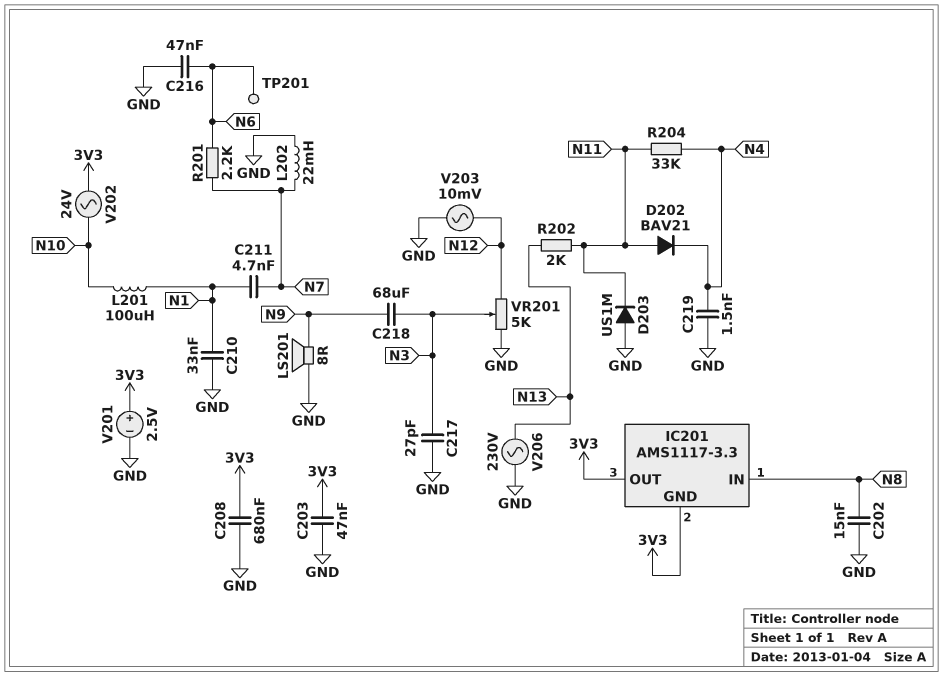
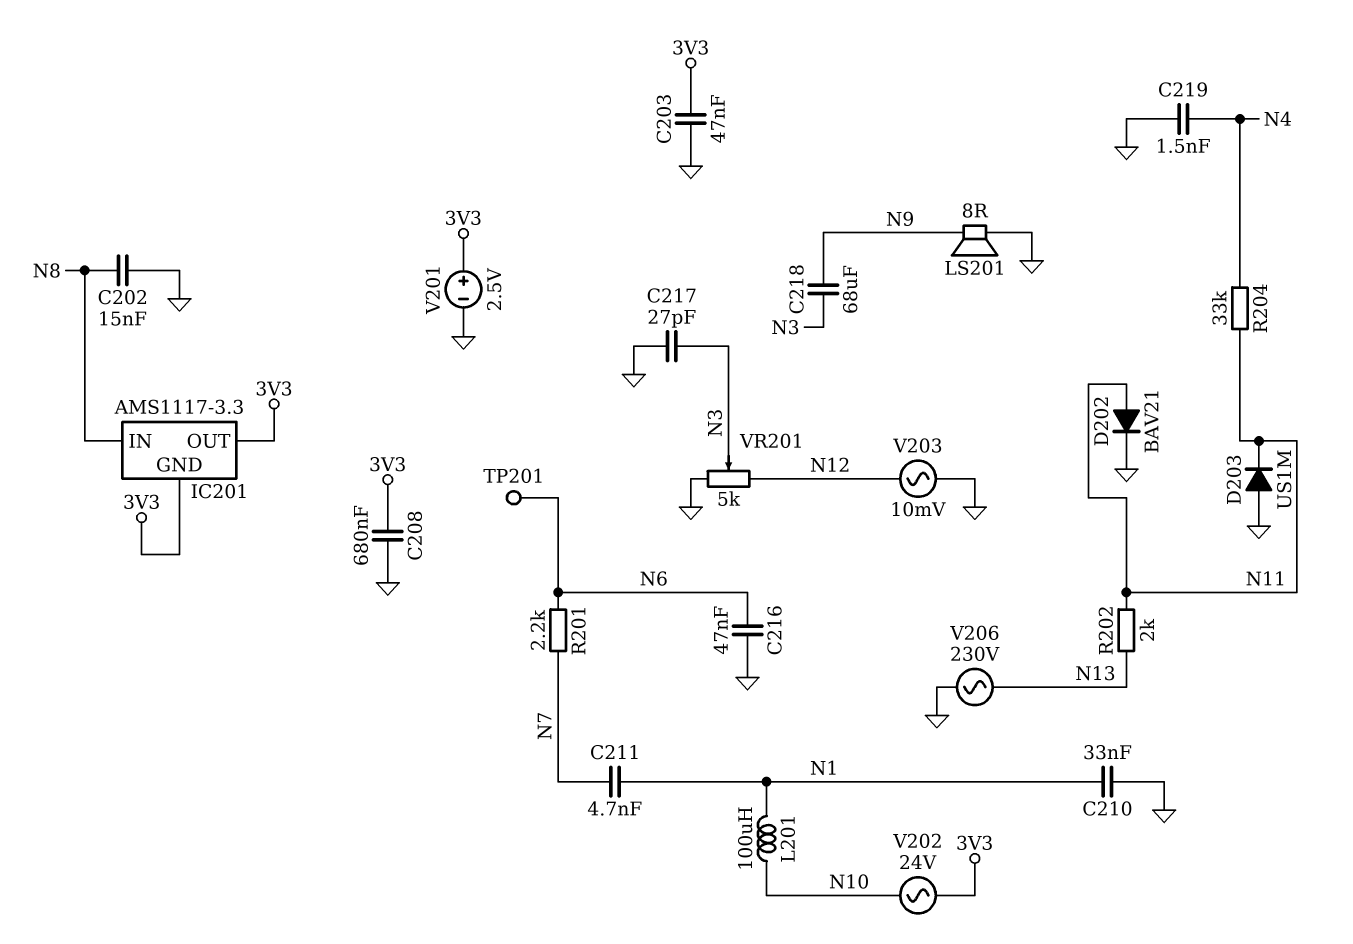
D202: diode BAV21 (A N11, K N4) -> diode BAV21 (A N11, K GND)
L202: 22mH (GND, N7) -> none

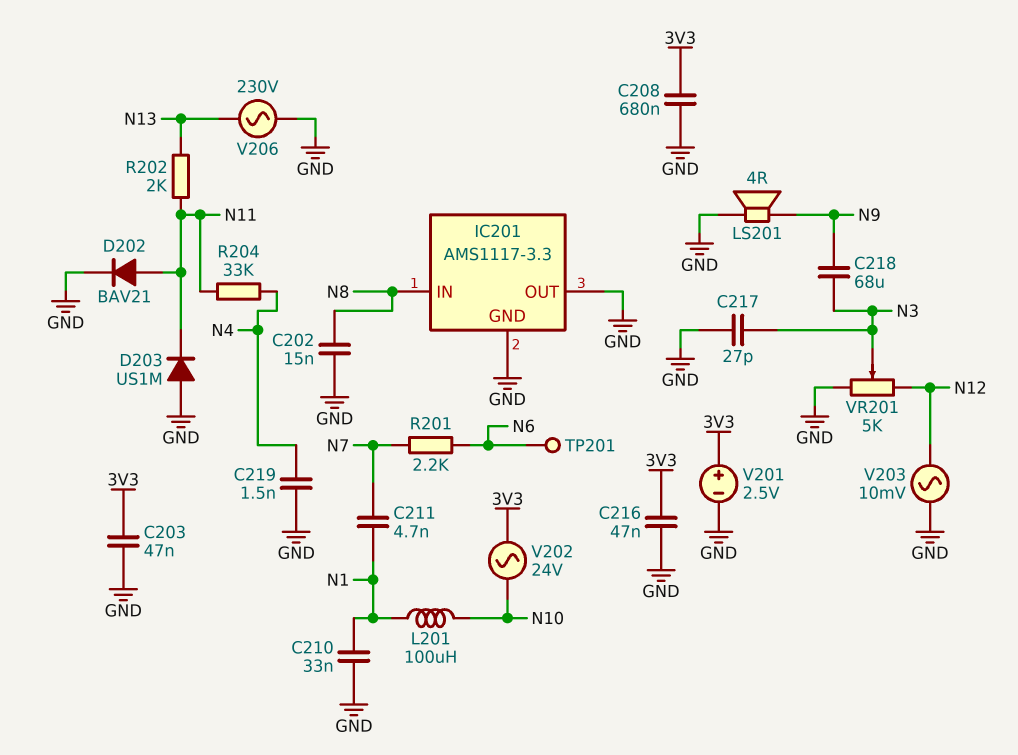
C216: 47nF (GND, N6) -> 47nF (3V3, GND)
IC201 pin GND: 3V3 -> GND
IC201 pin OUT: 3V3 -> GND
LS201: speaker 8R (GND, N9) -> speaker 4R (GND, N9)

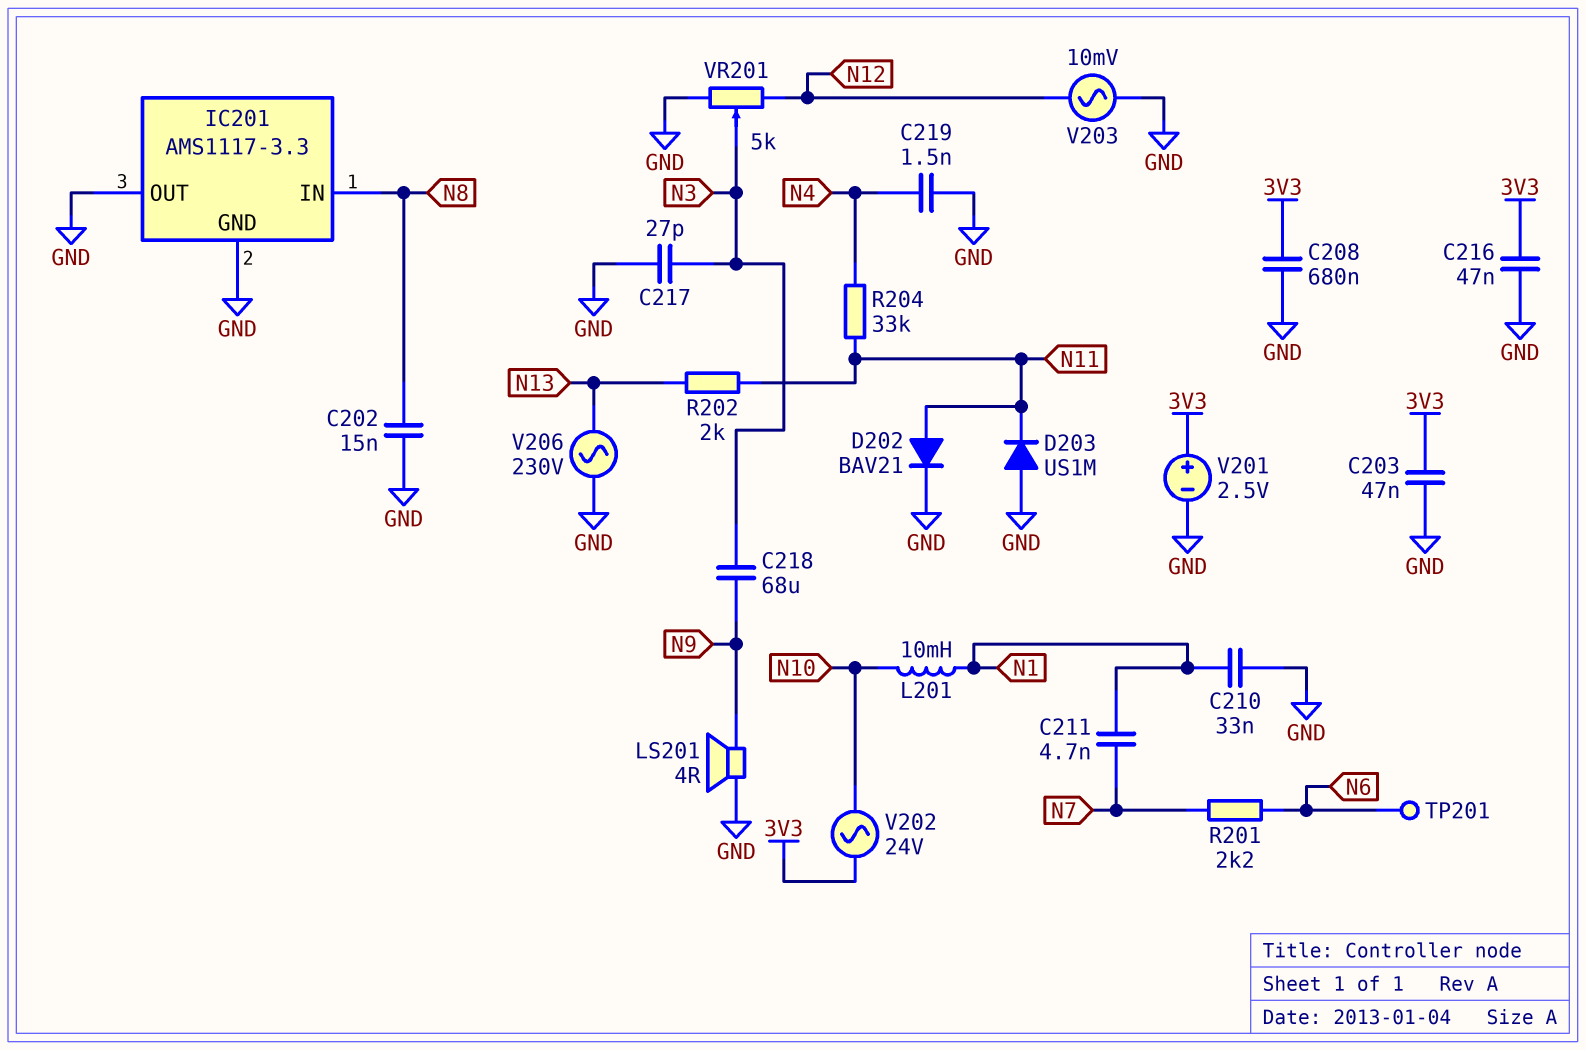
L201: 100uH (N1, N10) -> 10mH (N1, N10)

